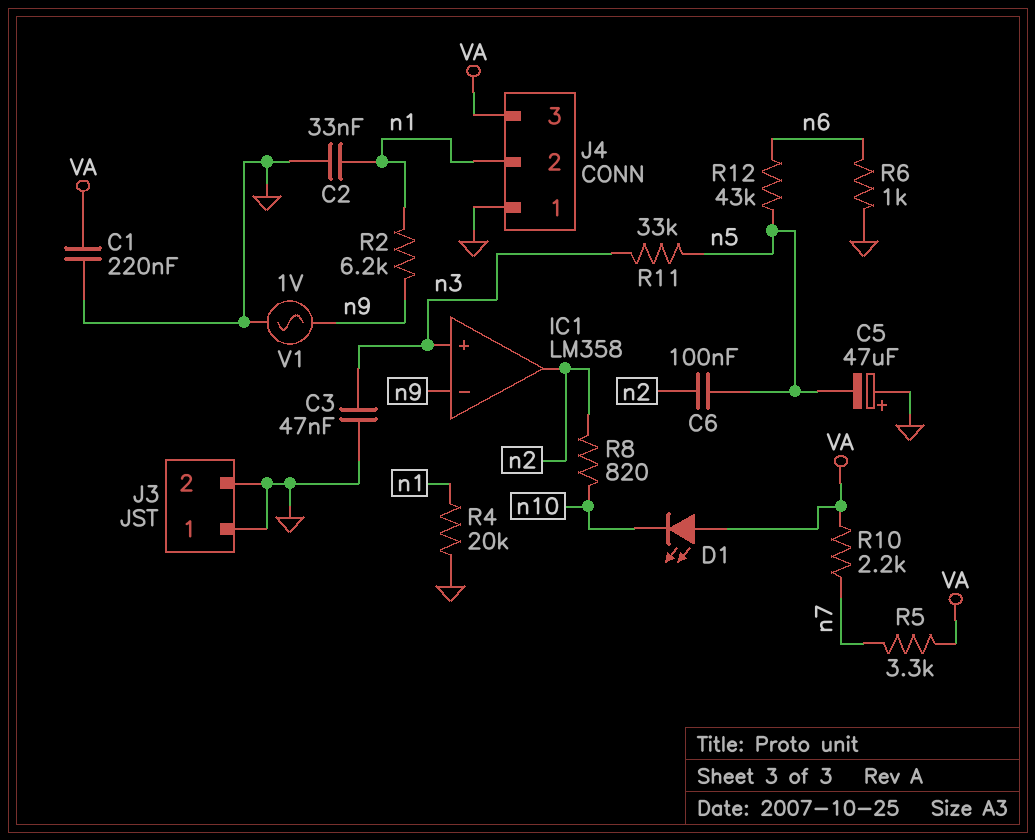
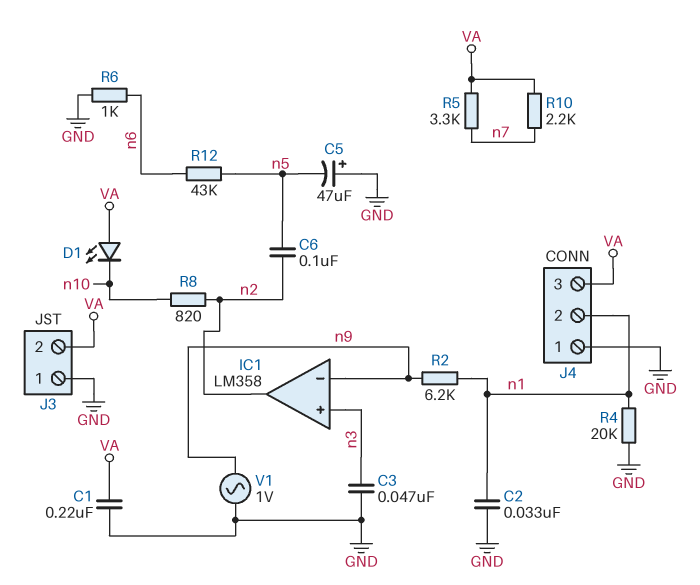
J3 pin 2: GND -> VA
R11: 33k (n3, n5) -> none

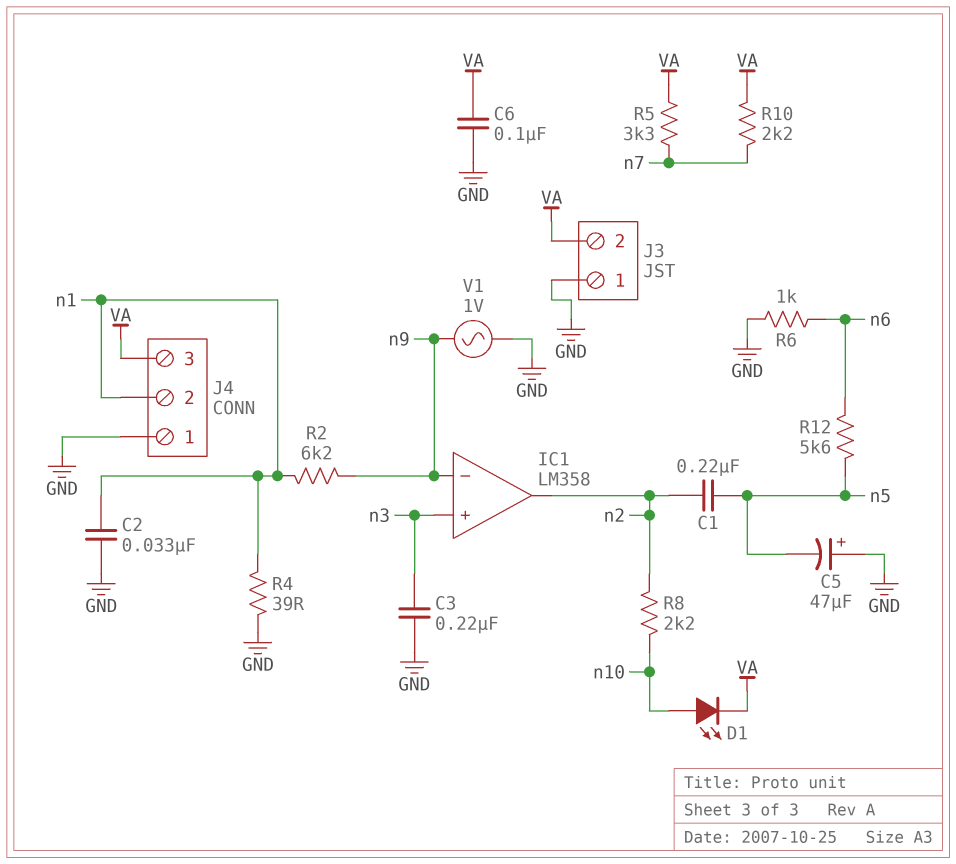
C1: 220nF (GND, VA) -> 220nF (n2, n5)
C3: 47nF (GND, n3) -> 220nF (GND, n3)
C6: 100nF (n2, n5) -> 100nF (GND, VA)
D1: LED (A VA, K n10) -> LED (A n10, K VA)
R4: 20k (GND, n1) -> 39 (GND, n1)
R8: 820 (n2, n10) -> 2.2k (n2, n10)
R12: 43k (n5, n6) -> 5.6k (n5, n6)

